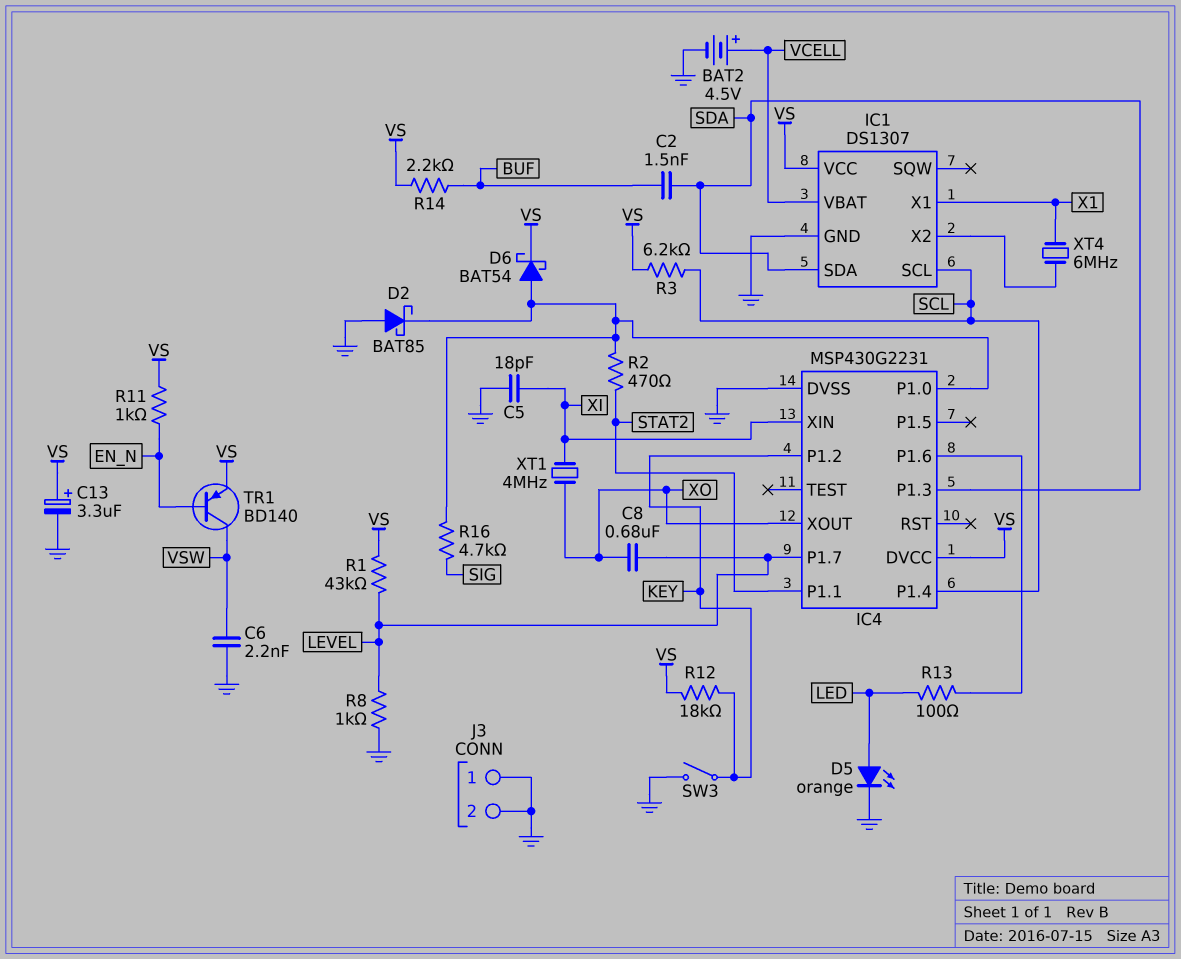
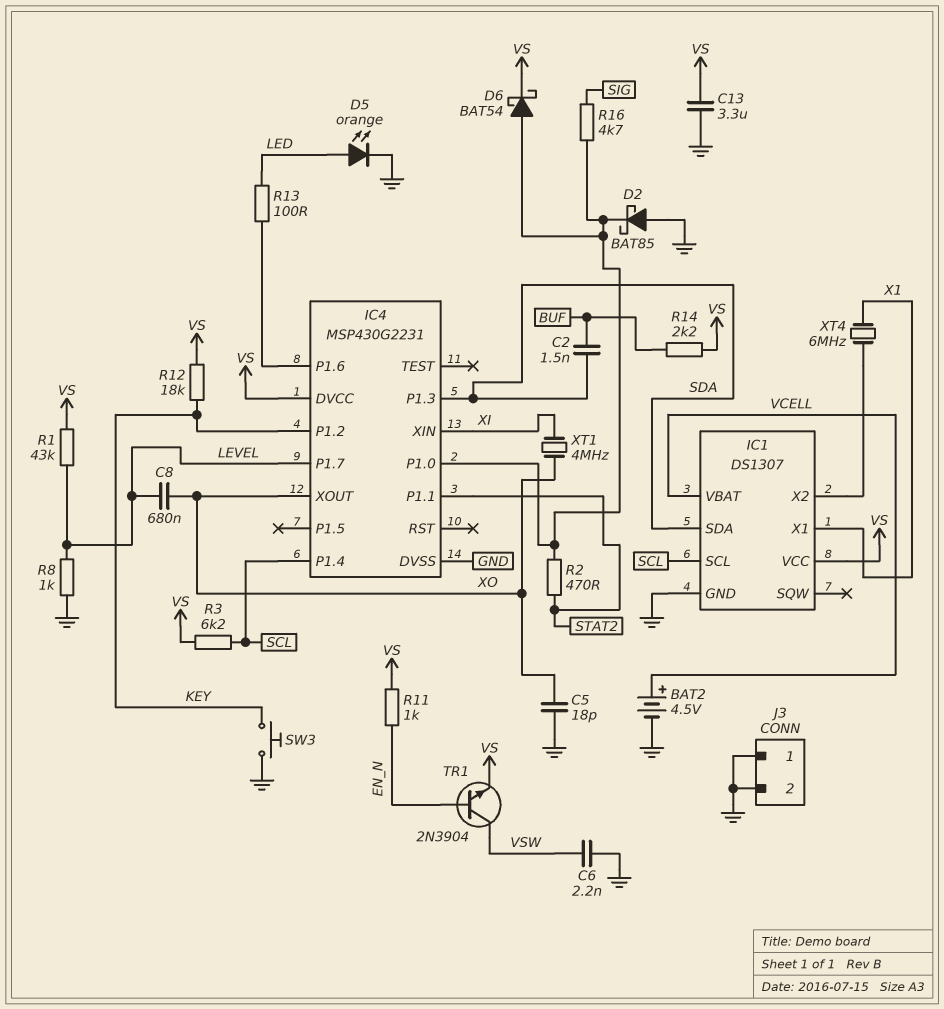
C5: 18pF (GND, XI) -> 18pF (GND, XO)
C13: 3.3uF (plus VS, minus GND) -> 3.3uF (GND, VS)
SW3: switch (GND, KEY) -> button (GND, KEY)
TR1: PNP BD140 (B EN_N, C VSW, E VS) -> NPN 2N3904 (B EN_N, C VSW, E VS)

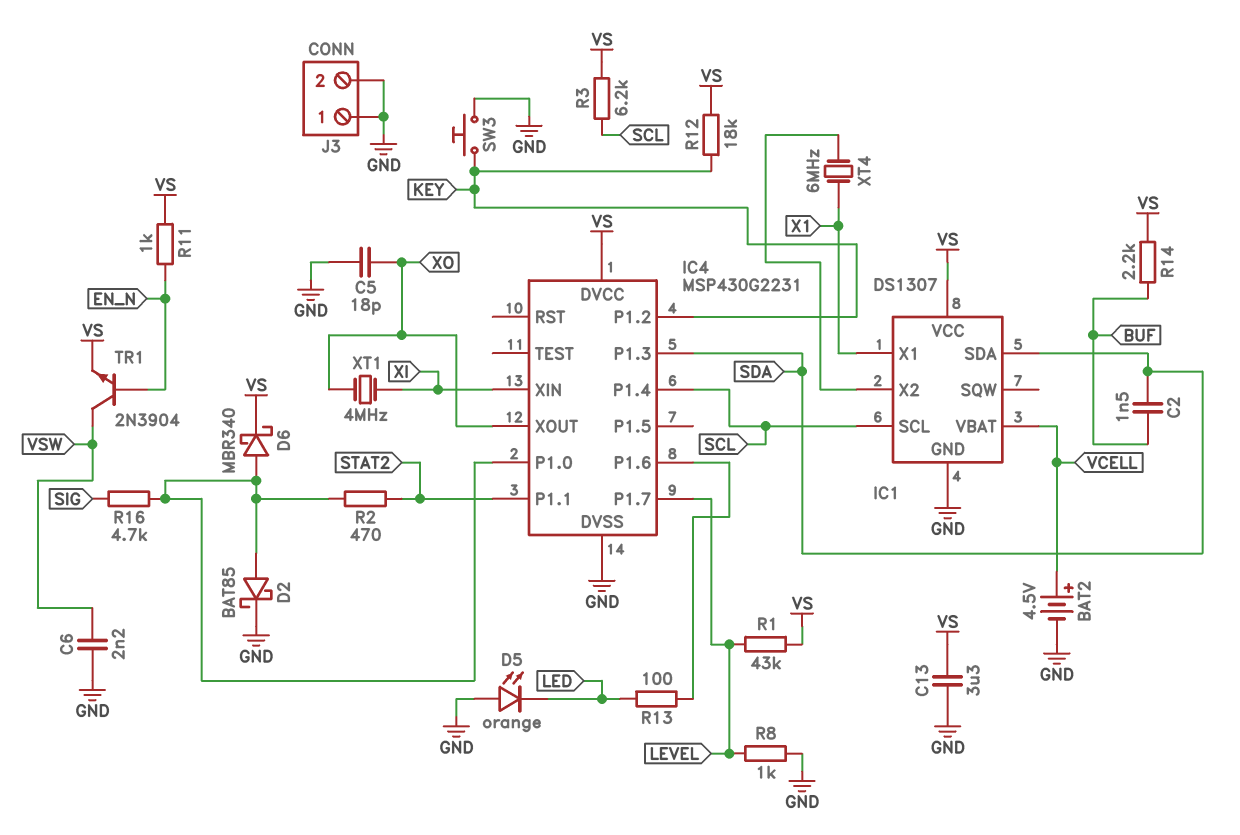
C8: 680nF (LEVEL, XO) -> none
D2: schottky BAT85 (A GND, K IC4/P1.0) -> schottky BAT85 (A IC4/P1.0, K GND)
D5: LED orange (A LED, K GND) -> LED orange (A GND, K LED)
D6: schottky BAT54 (A IC4/P1.0, K VS) -> schottky MBR340 (A IC4/P1.0, K VS)

